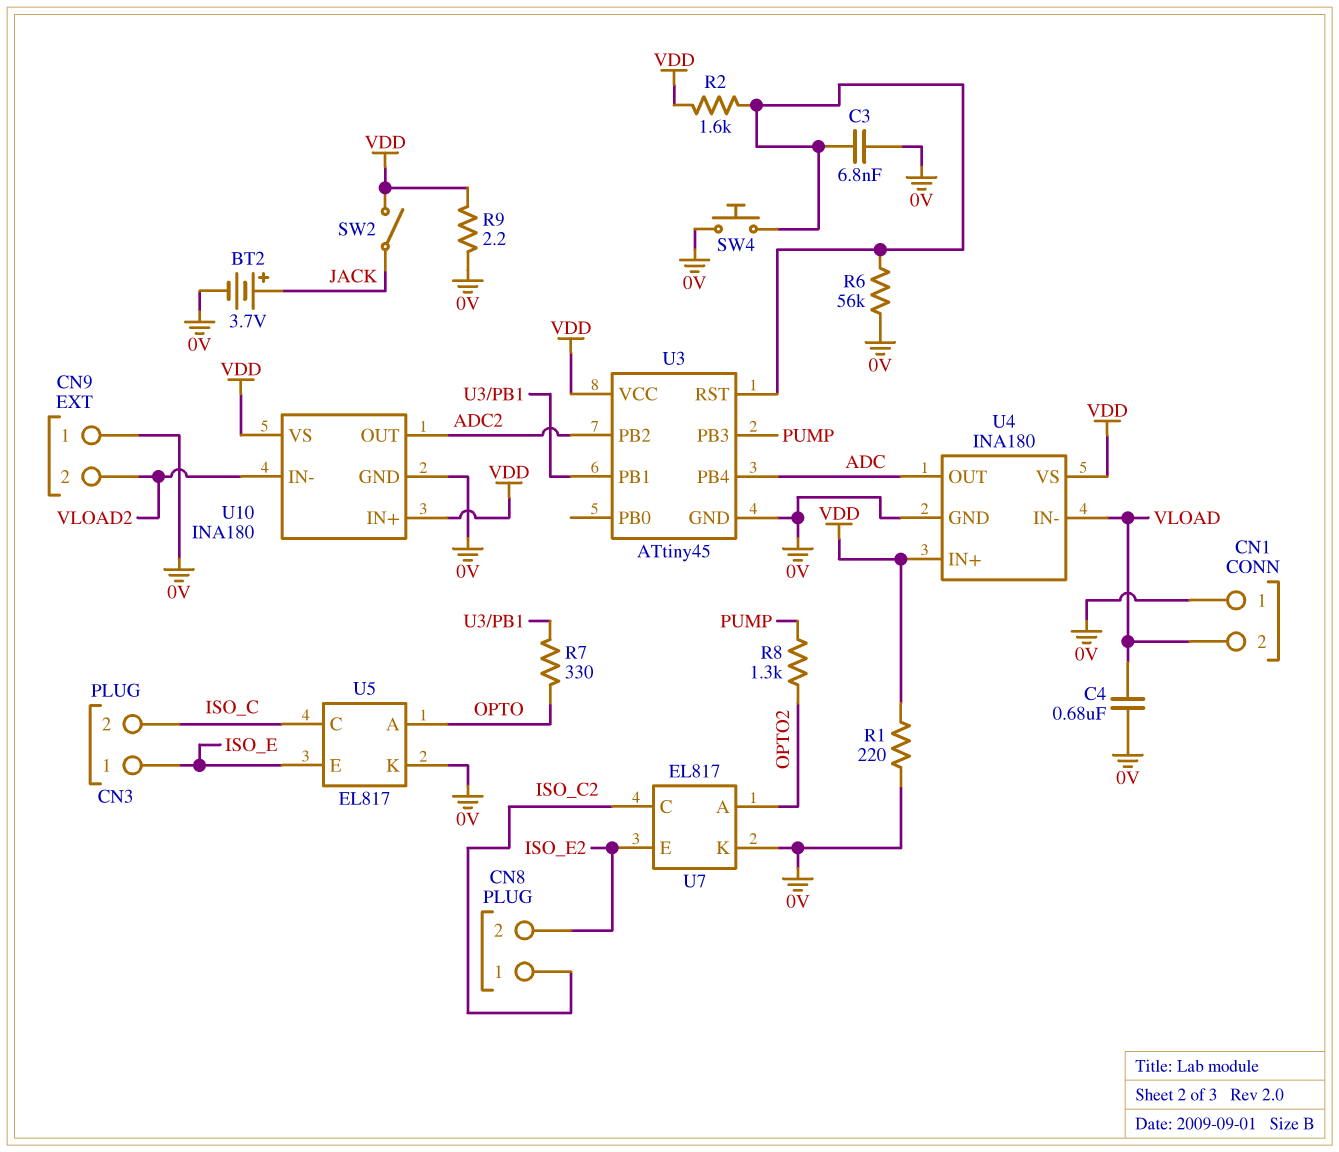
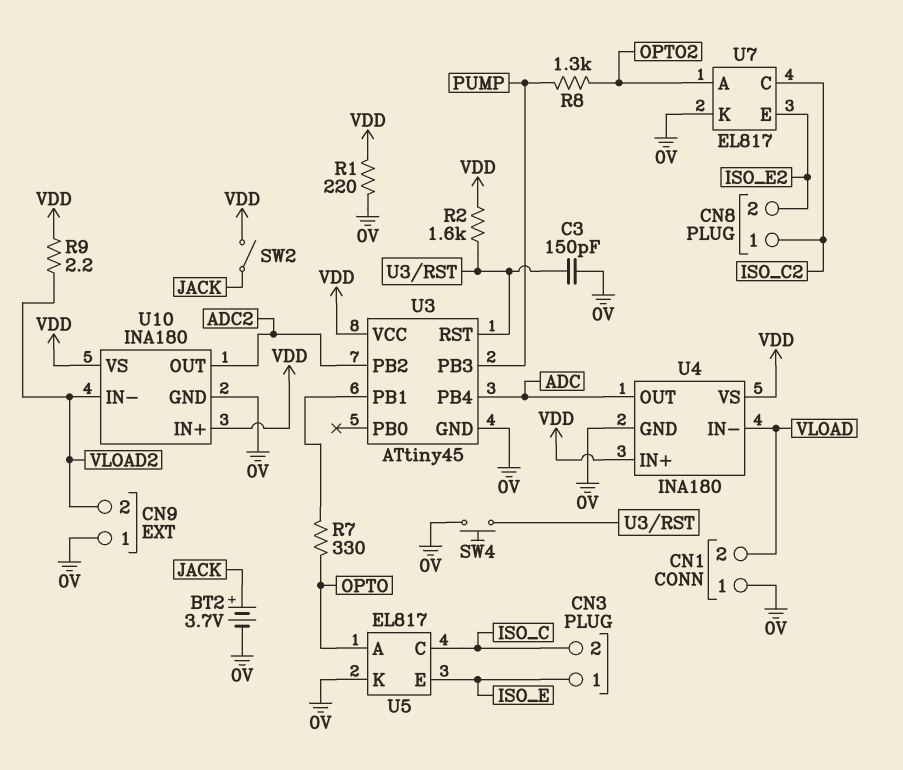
C3: 6.8nF (0V, U3/RST) -> 150pF (0V, U3/RST)
C4: 680nF (0V, VLOAD) -> none
R6: 56k (0V, U3/RST) -> none
R9: 2.2 (0V, VDD) -> 2.2 (VDD, VLOAD2)

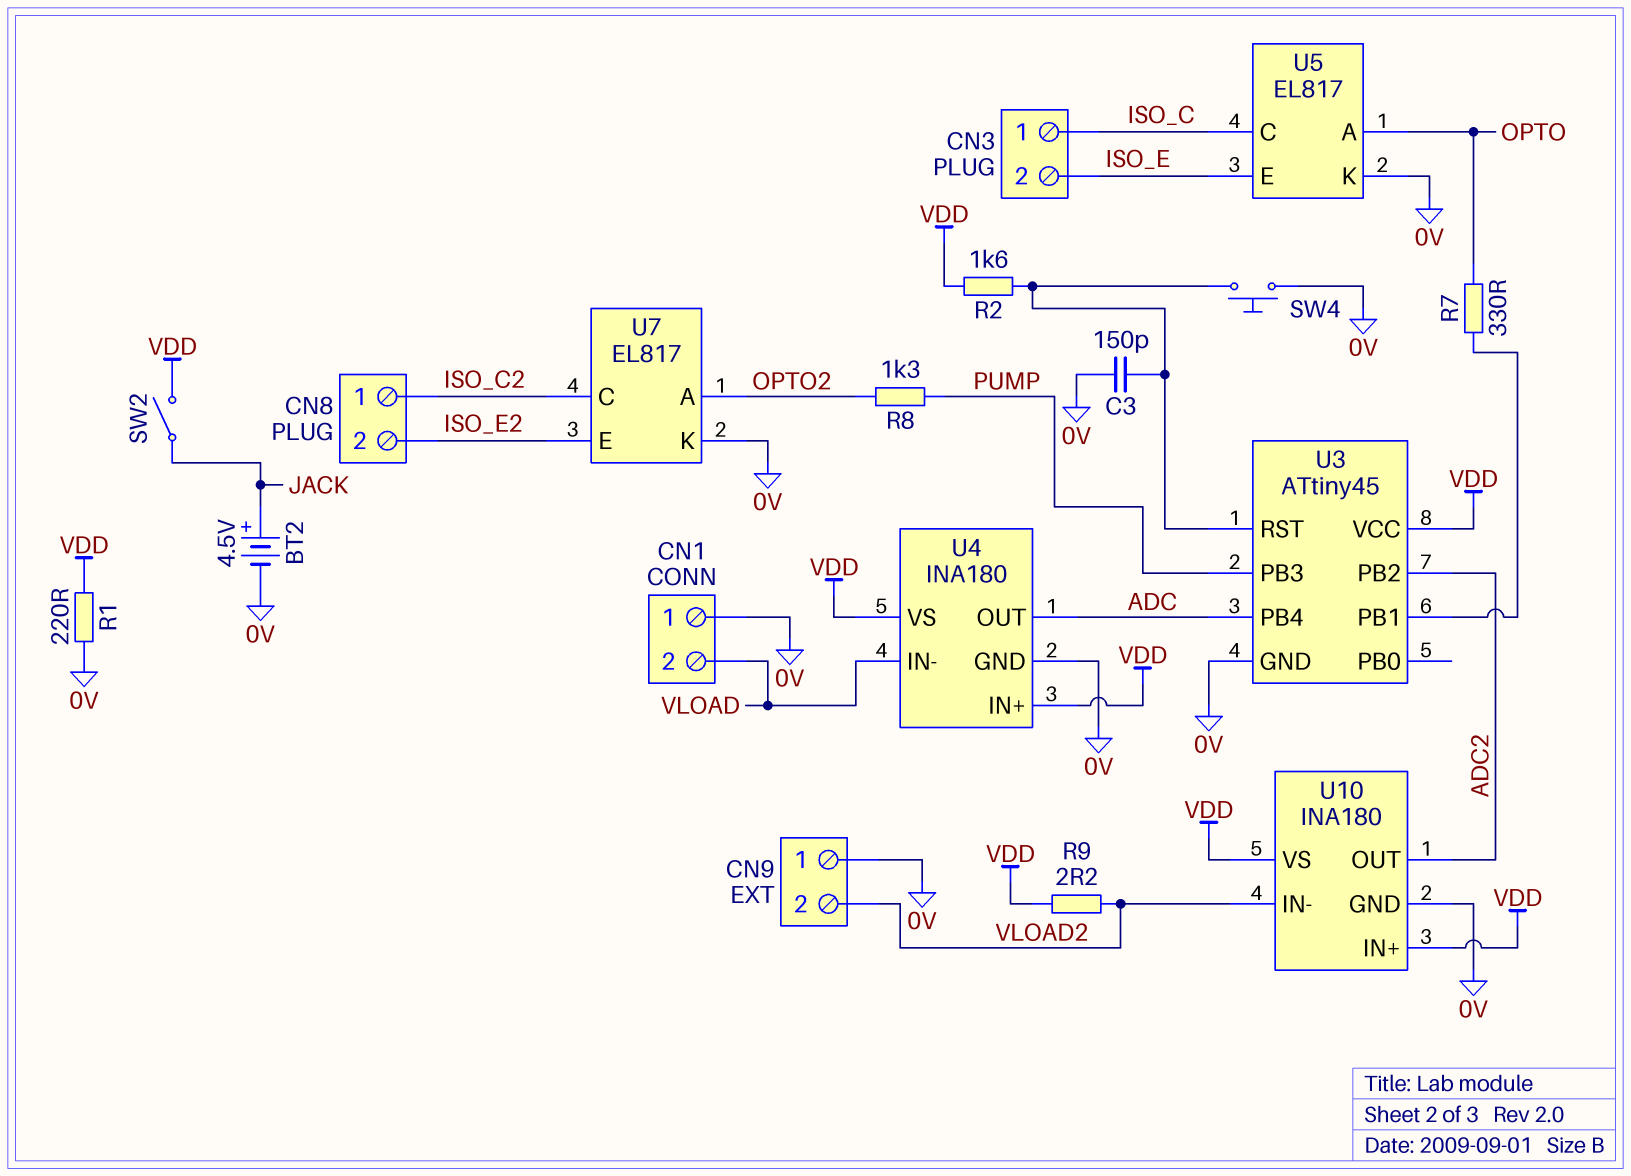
BT2: 3.7V (plus JACK, minus 0V) -> 4.5V (plus JACK, minus 0V)
CN3 pin 1: ISO_E -> ISO_C
CN3 pin 2: ISO_C -> ISO_E

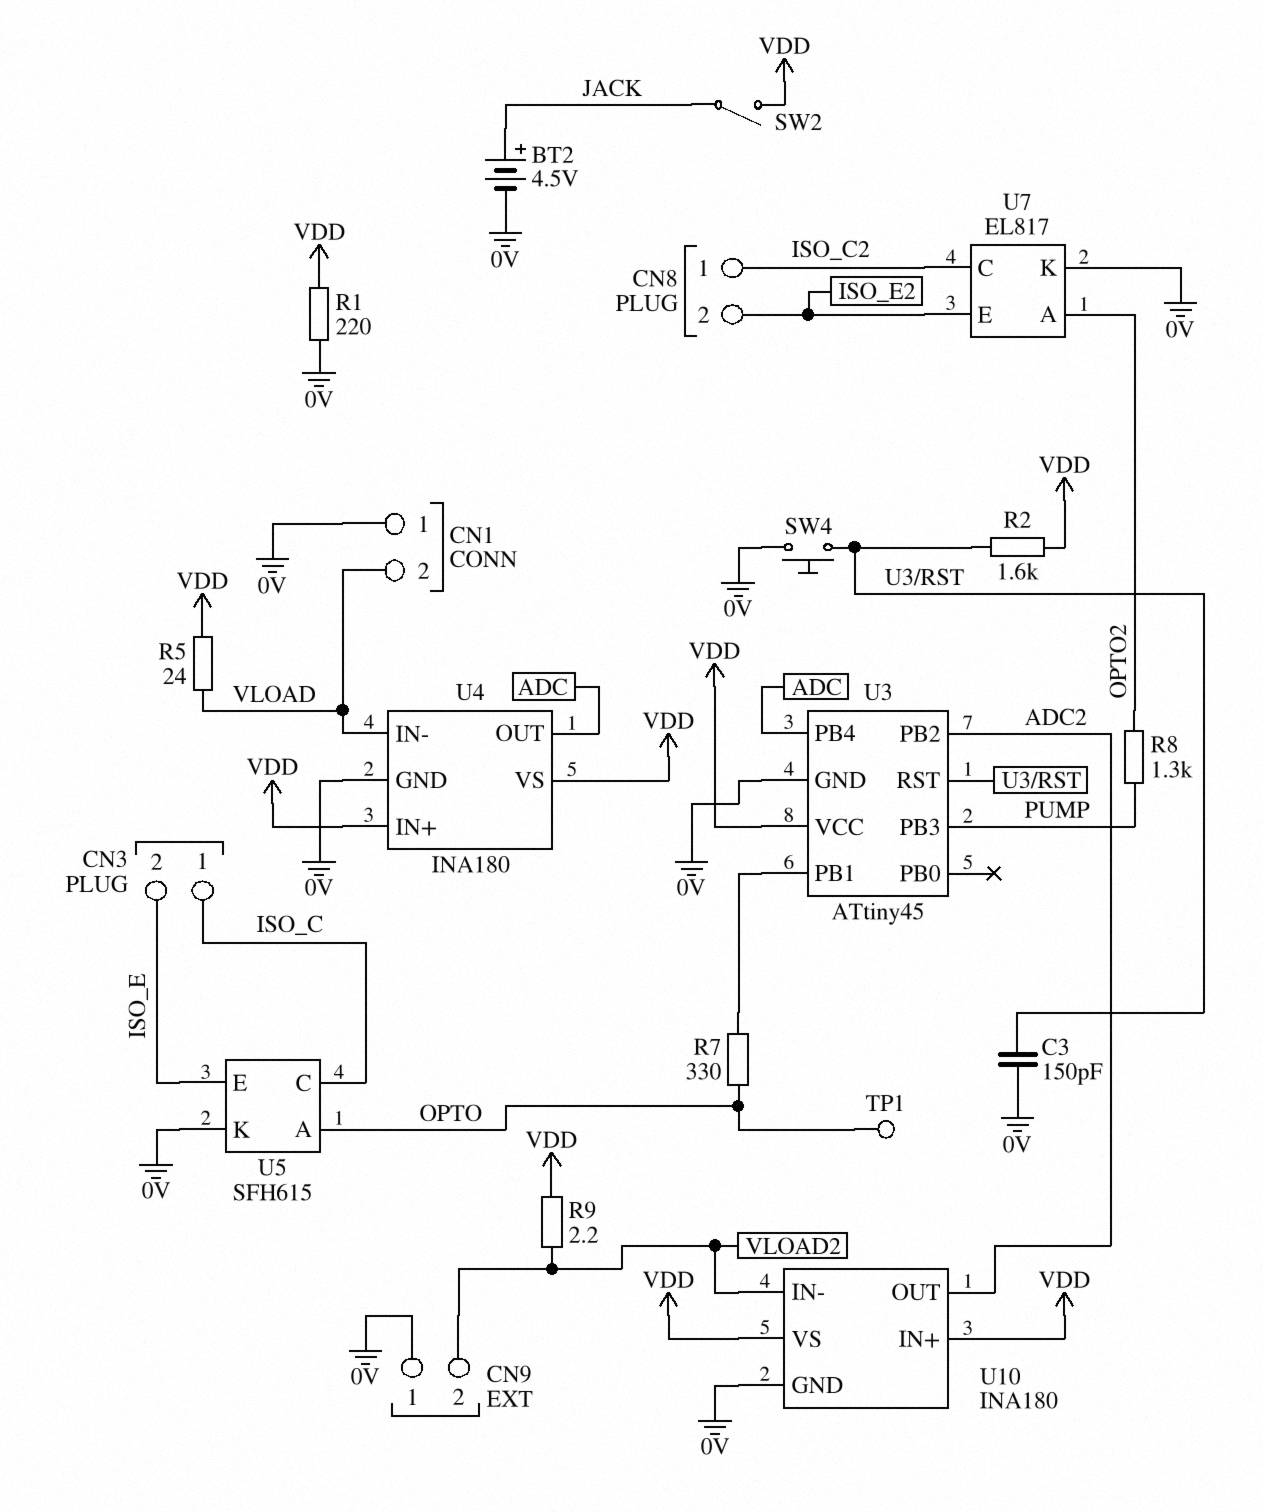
R5: none -> 24 (VDD, VLOAD)
TP1: none -> test point (OPTO)
U5: EL817 -> SFH615

